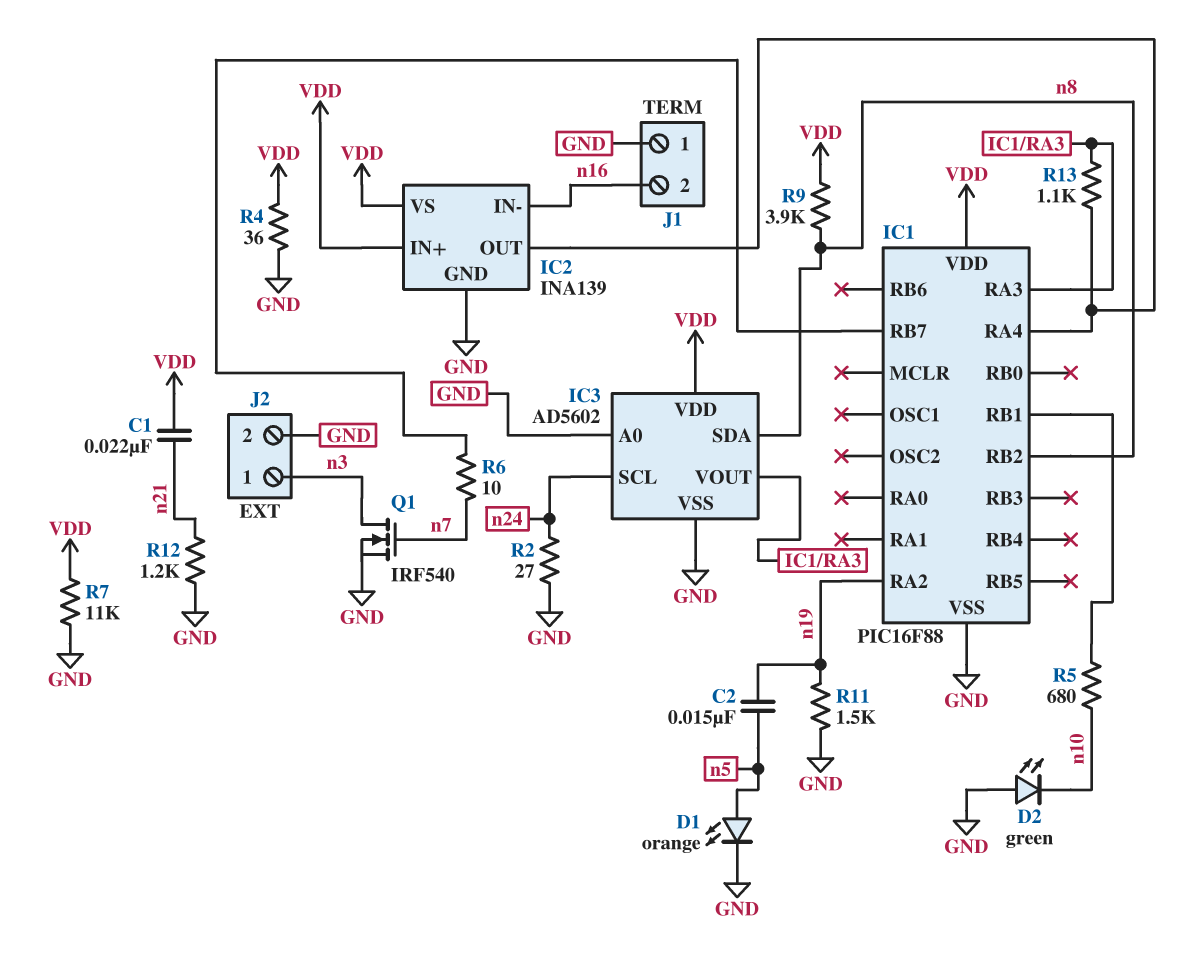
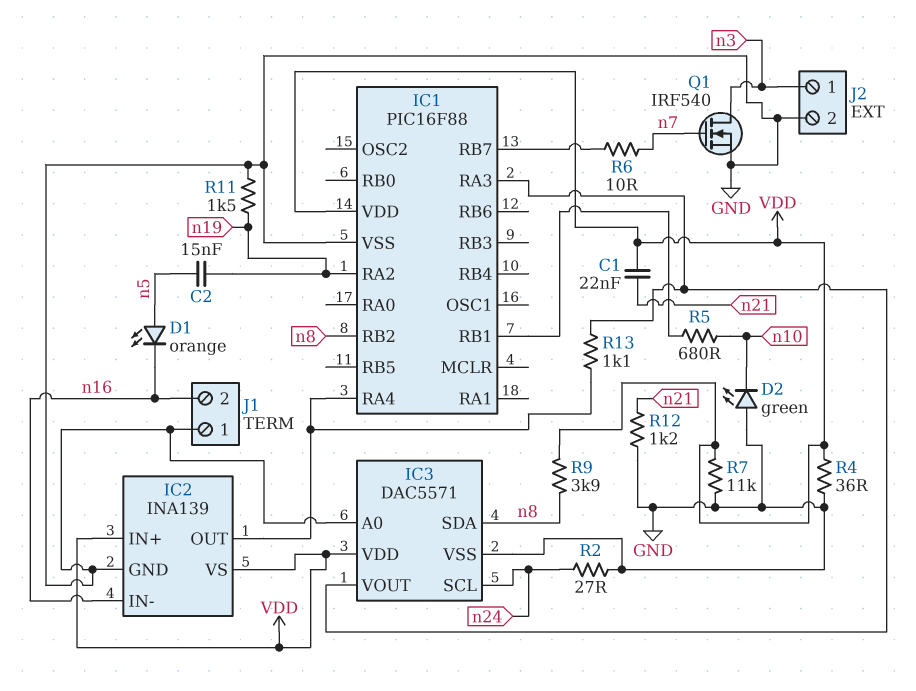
D1: LED orange (A n5, K GND) -> LED orange (A n5, K n16)
IC3: AD5602 -> DAC5571

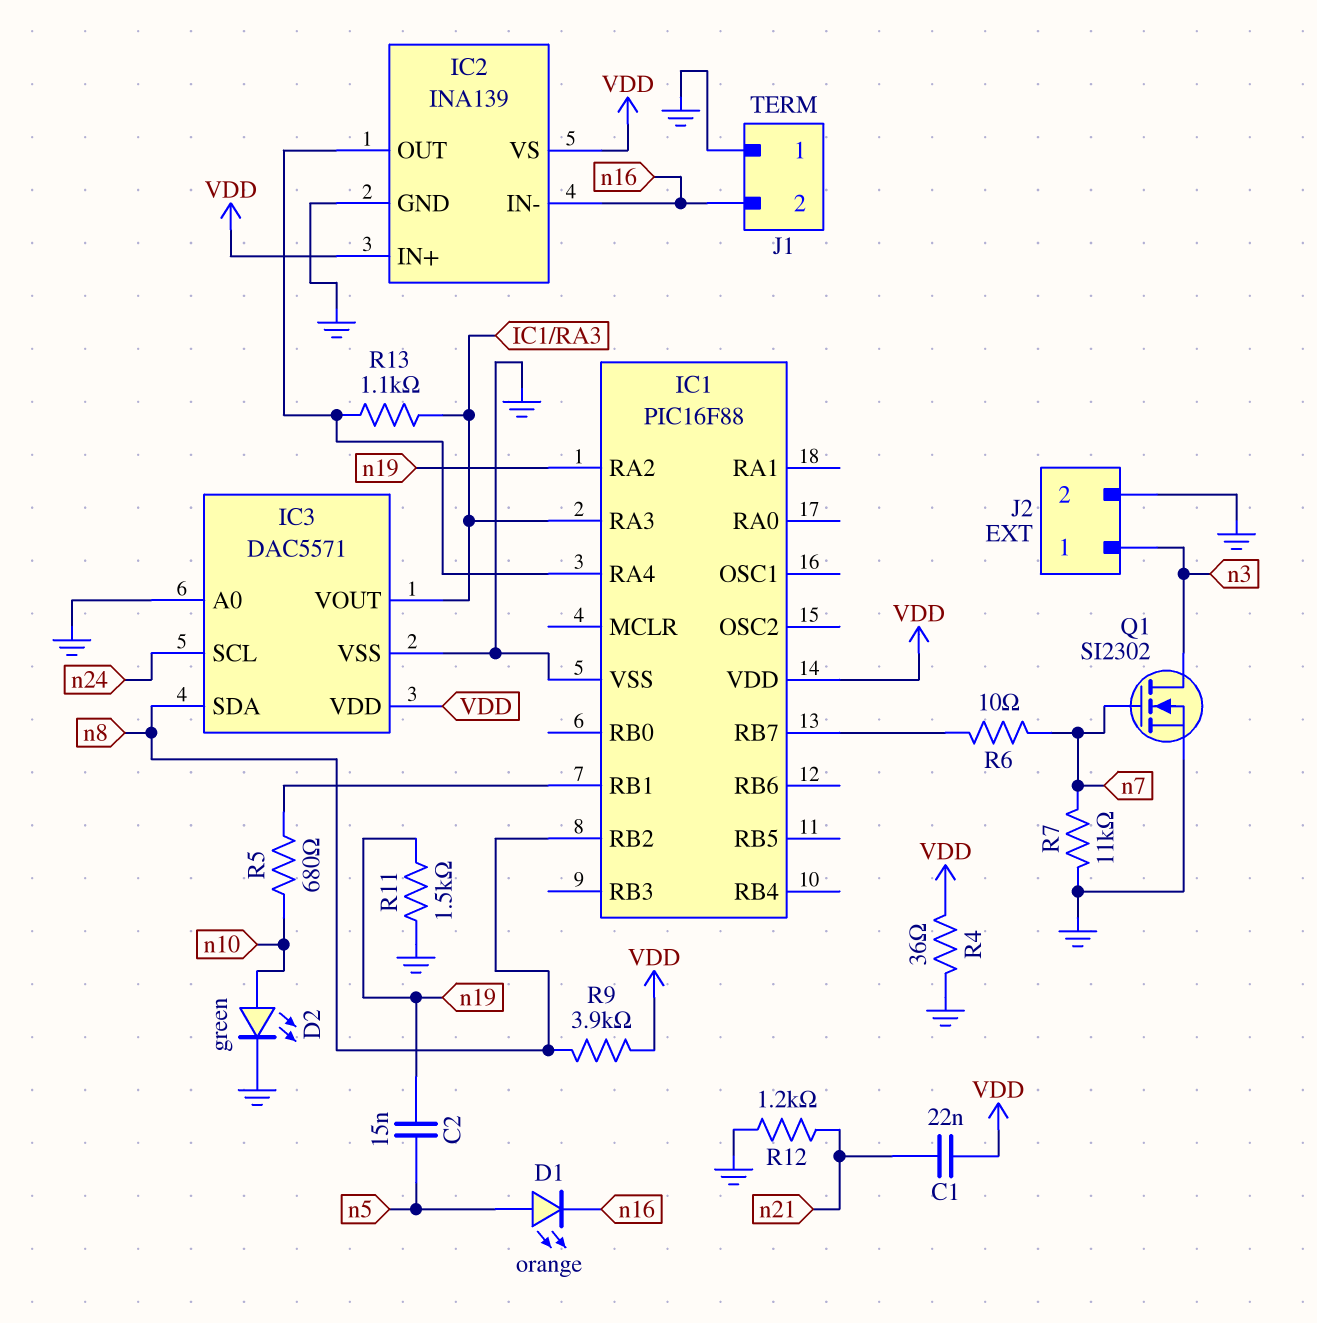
D2: LED green (A GND, K n10) -> LED green (A n10, K GND)
Q1: NMOS IRF540 (G n7, D n3, S GND) -> NMOS SI2302 (G n7, D n3, S GND)
R2: 27 (GND, n24) -> none
R7: 11k (GND, VDD) -> 11k (GND, n7)

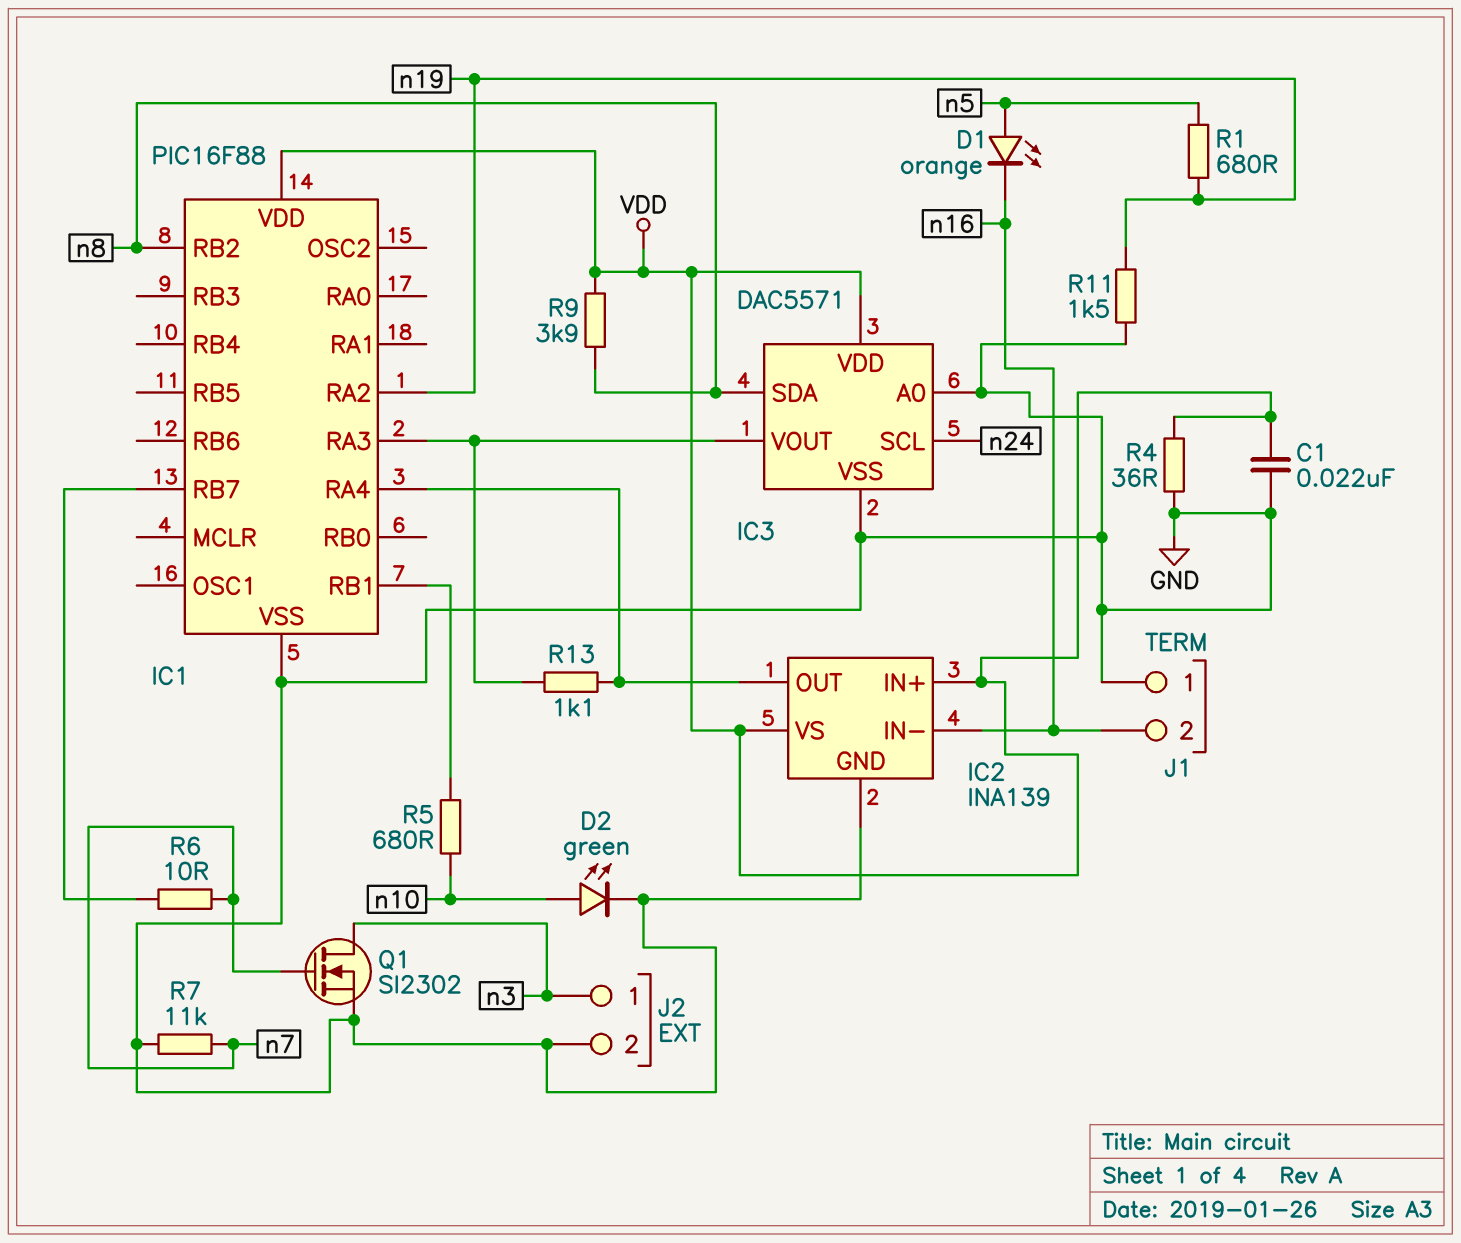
C1: 22nF (VDD, n21) -> 22nF (GND, VDD)
C2: 15nF (n5, n19) -> none
R1: none -> 680 (n5, n19)
R12: 1.2k (GND, n21) -> none

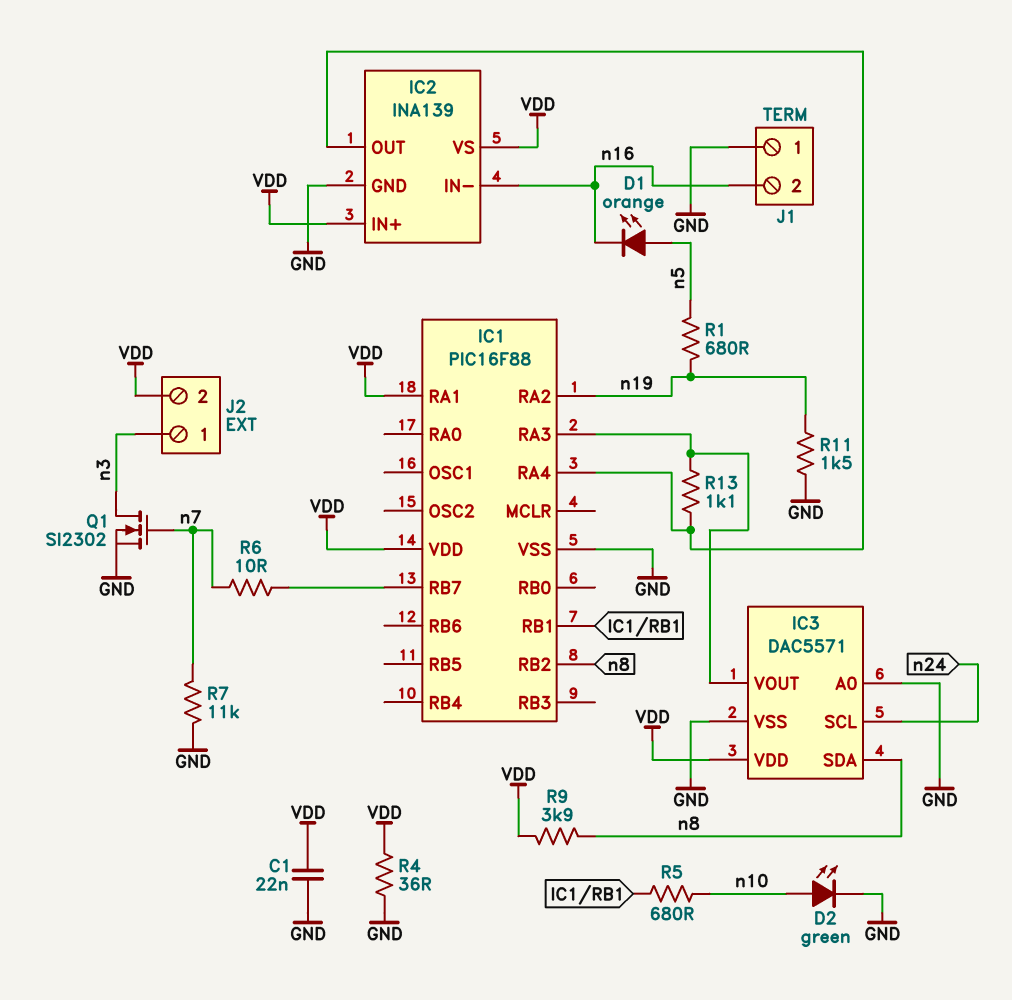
IC1 pin RA1: none -> VDD
J2 pin 2: GND -> VDD

